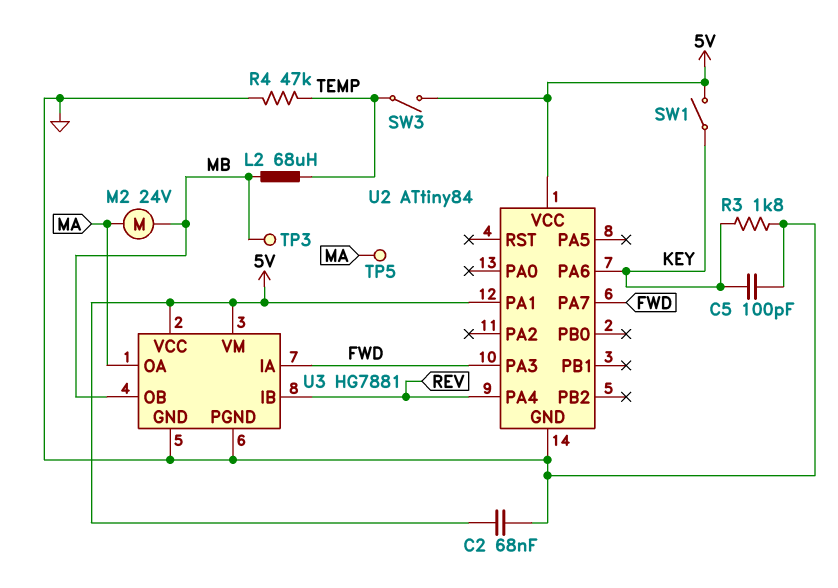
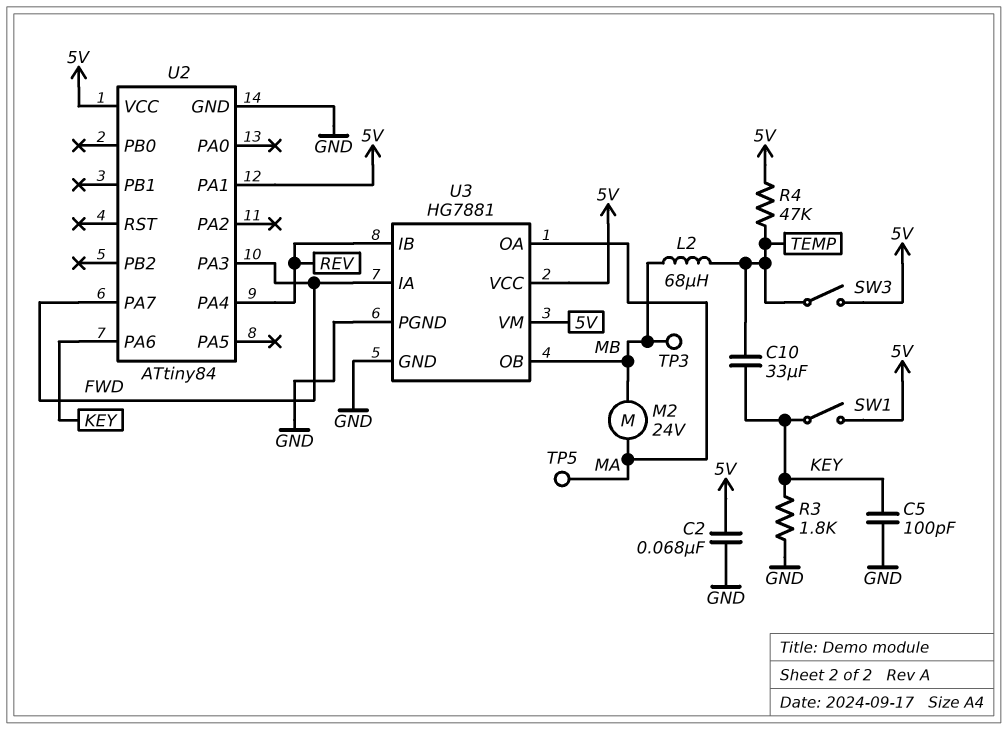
C10: none -> 33uF (KEY, TEMP)
R4: 47k (GND, TEMP) -> 47k (5V, TEMP)

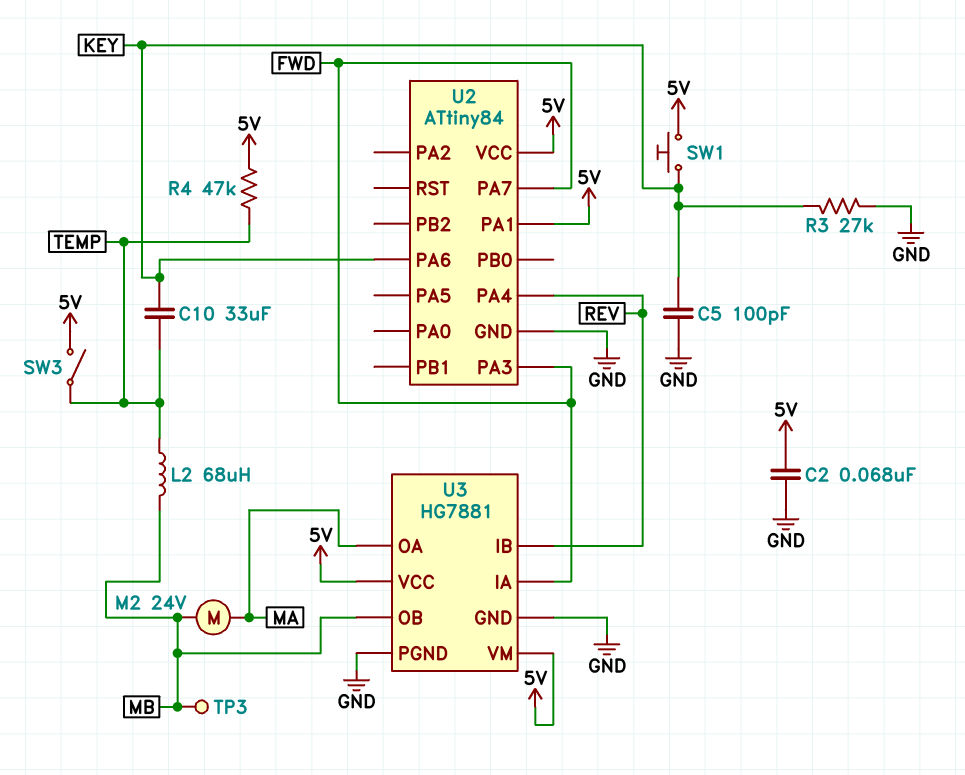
R3: 1.8k (GND, KEY) -> 27k (GND, KEY)
SW1: switch (5V, KEY) -> button (5V, KEY)
TP5: test point (MA) -> none

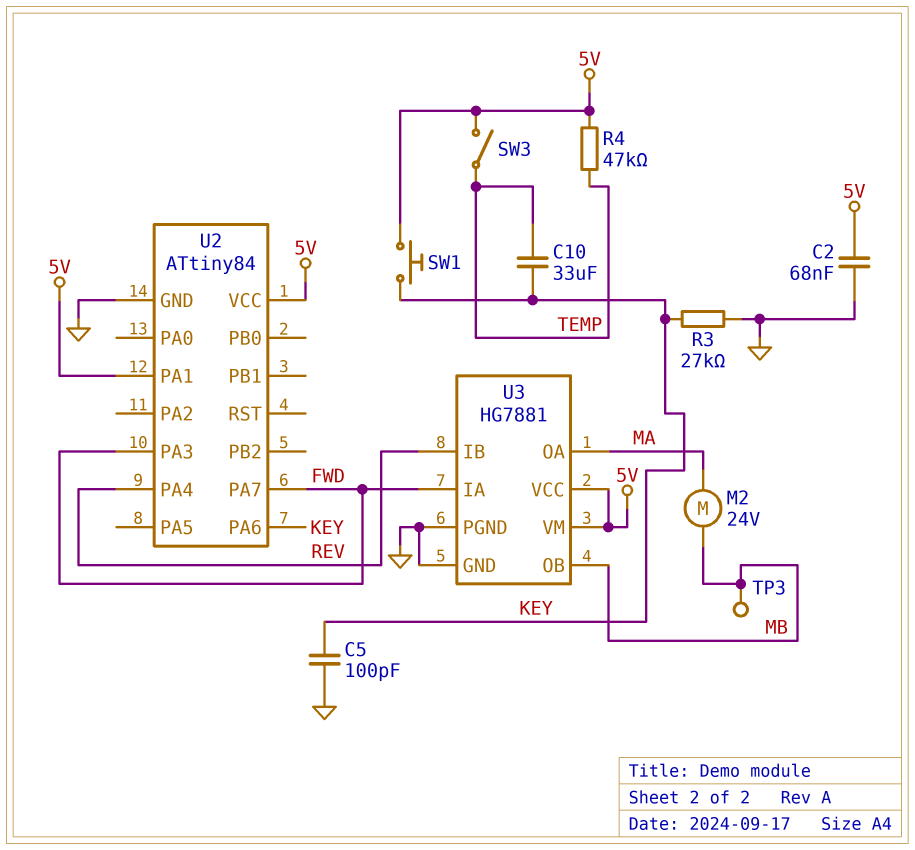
L2: 68uH (MB, TEMP) -> none

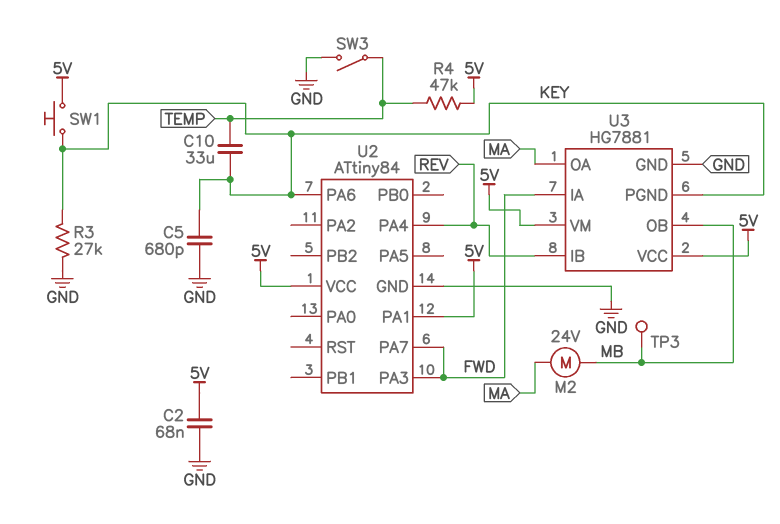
C5: 100pF (GND, KEY) -> 680pF (GND, KEY)
SW3: switch (5V, TEMP) -> switch (GND, TEMP)
U3 pin PGND: GND -> KEY

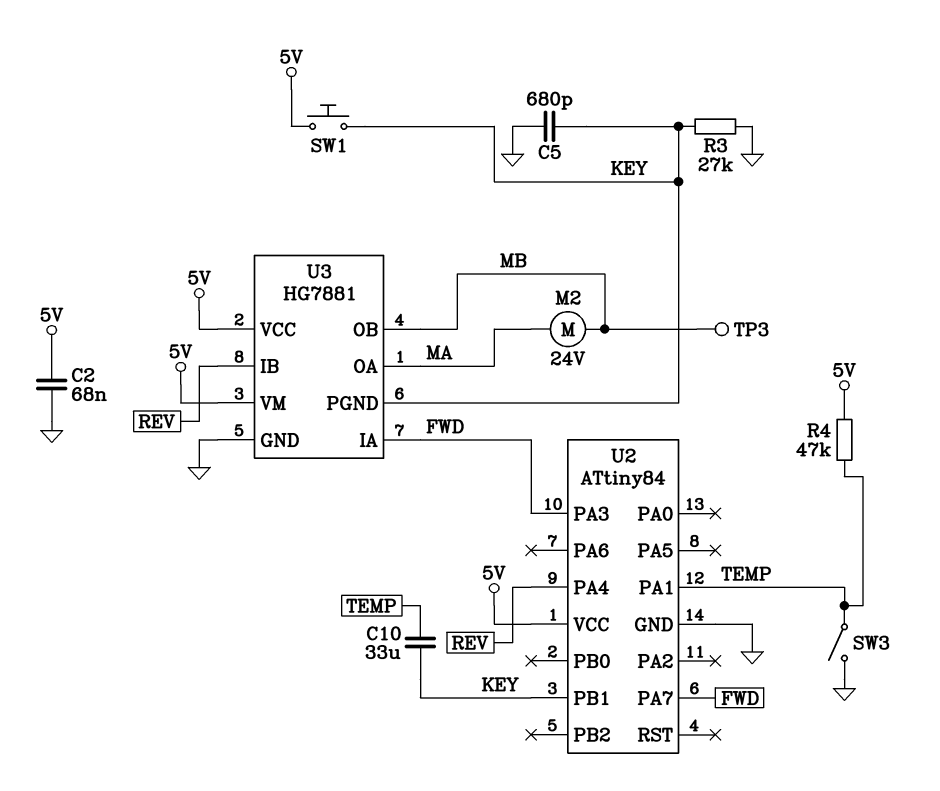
U2 pin PA1: 5V -> TEMP
U2 pin PA6: KEY -> none
U2 pin PB1: none -> KEY

